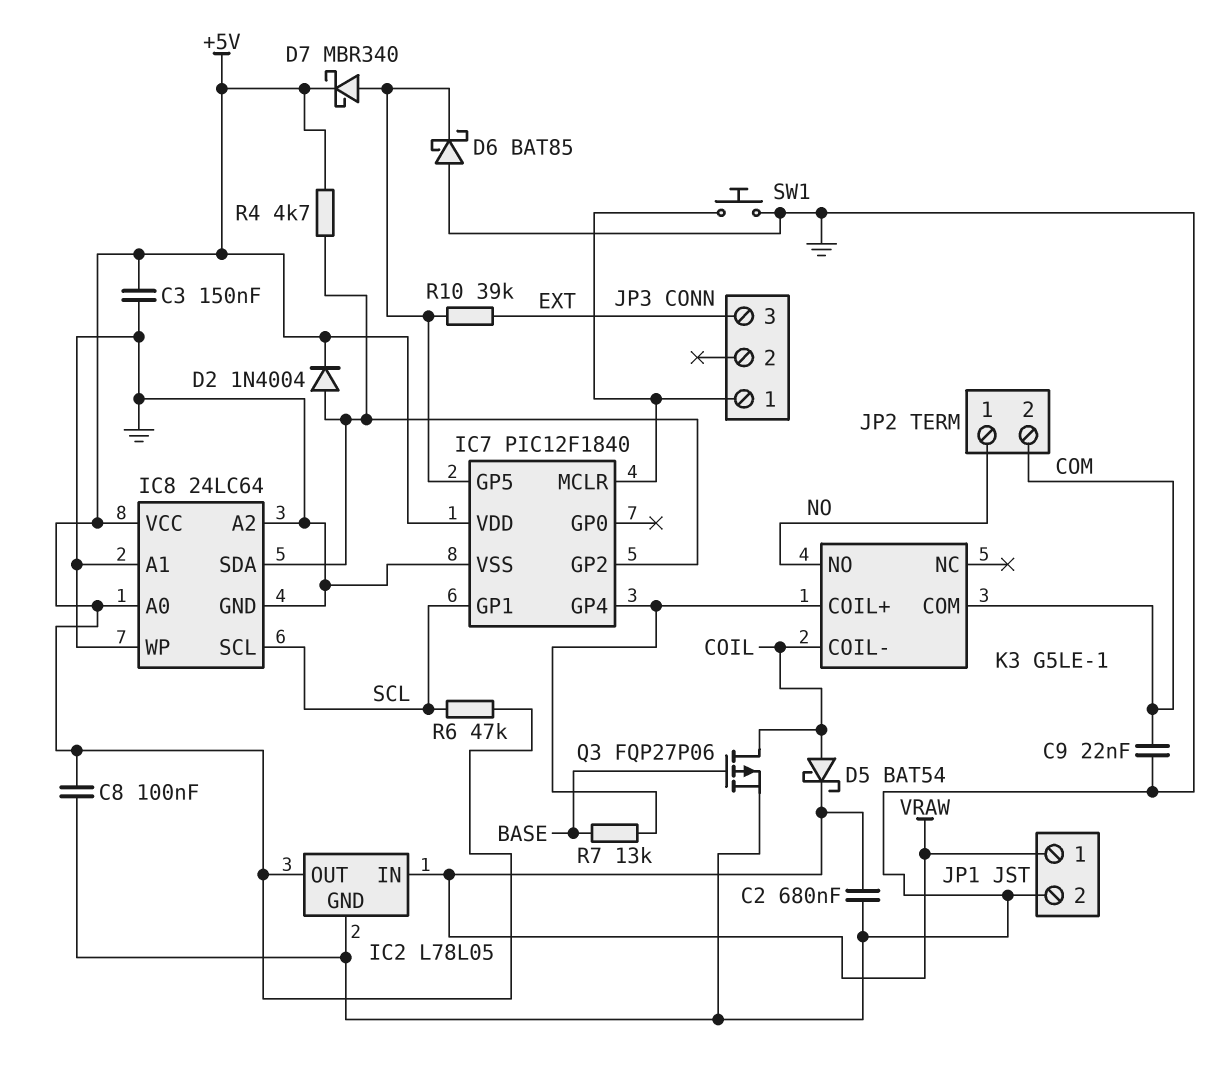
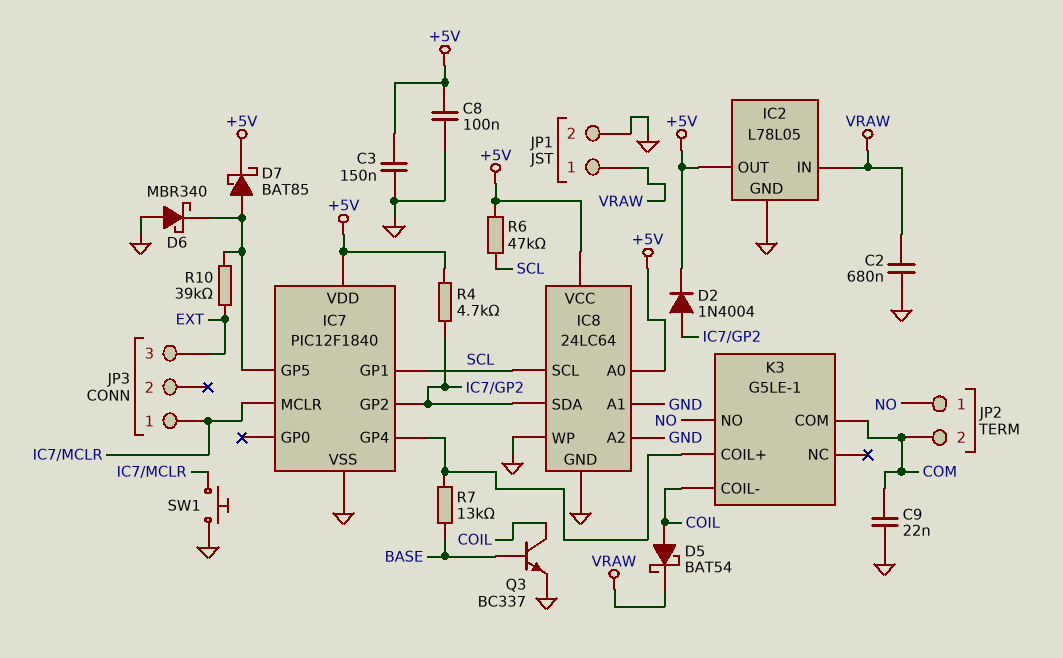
D6: schottky BAT85 (A GND, K IC7/GP5) -> schottky MBR340 (A GND, K IC7/GP5)
D7: schottky MBR340 (A IC7/GP5, K +5V) -> schottky BAT85 (A IC7/GP5, K +5V)
Q3: PMOS FQP27P06 (G BASE, D COIL, S GND) -> NPN BC337 (B BASE, C COIL, E GND)

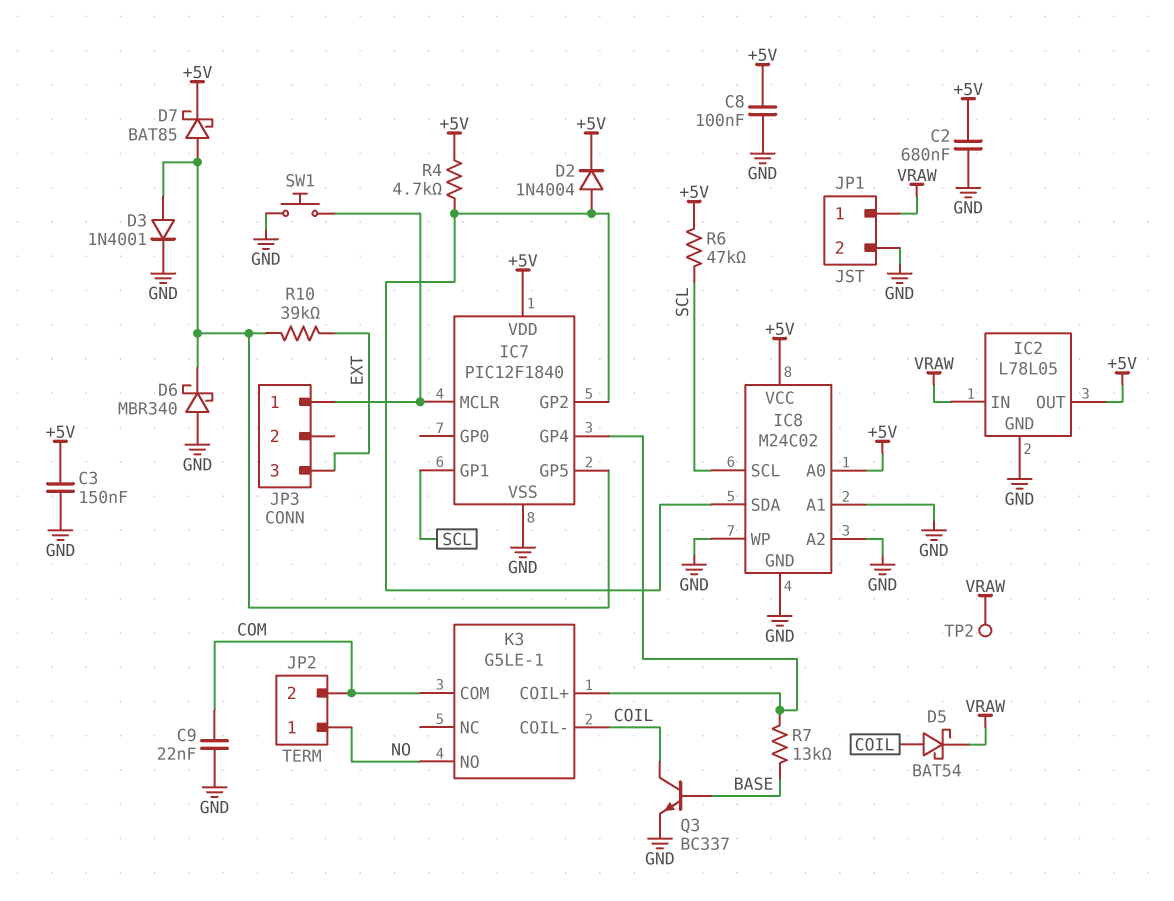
C2: 680nF (GND, VRAW) -> 680nF (+5V, GND)
D3: none -> diode 1N4001 (A IC7/GP5, K GND)
IC8: 24LC64 -> M24C02
TP2: none -> test point (VRAW)

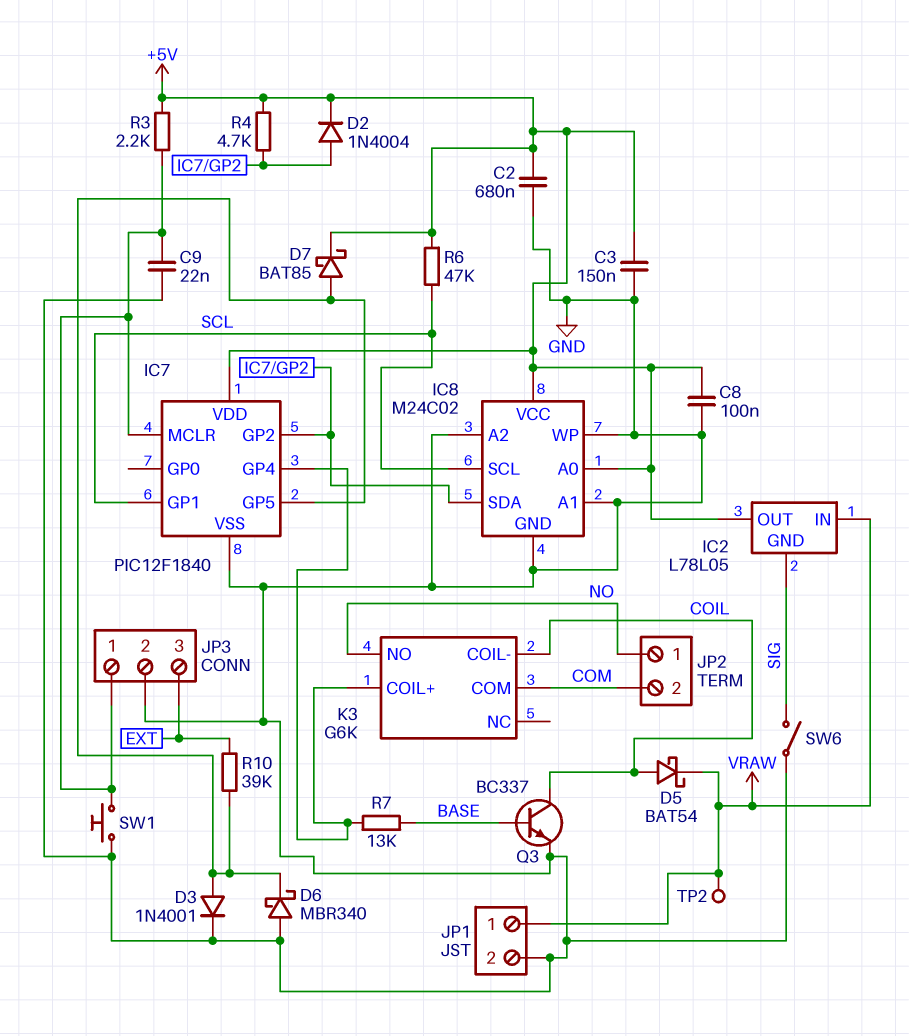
C9: 22nF (COM, GND) -> 22nF (GND, IC7/MCLR)
IC2 pin GND: GND -> SIG
JP3 pin 2: none -> GND
K3: G5LE-1 -> G6K
R3: none -> 2.2k (+5V, IC7/MCLR)
SW6: none -> switch (GND, SIG)

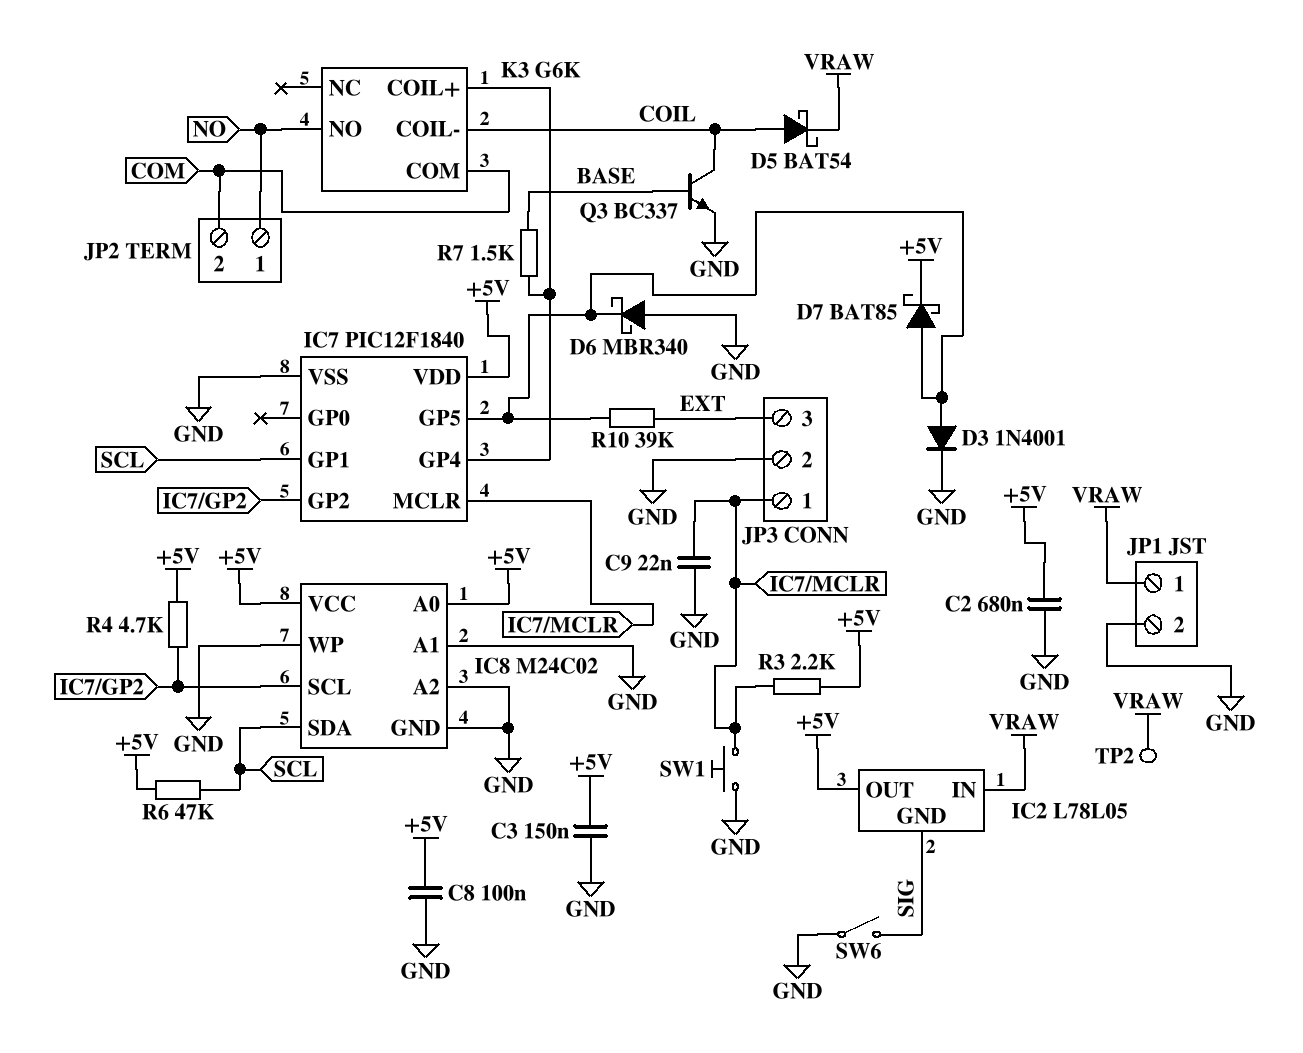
D2: diode 1N4004 (A IC7/GP2, K +5V) -> none
IC8 pin SCL: SCL -> IC7/GP2
IC8 pin SDA: IC7/GP2 -> SCL
R7: 13k (BASE, IC7/GP4) -> 1.5k (BASE, IC7/GP4)

